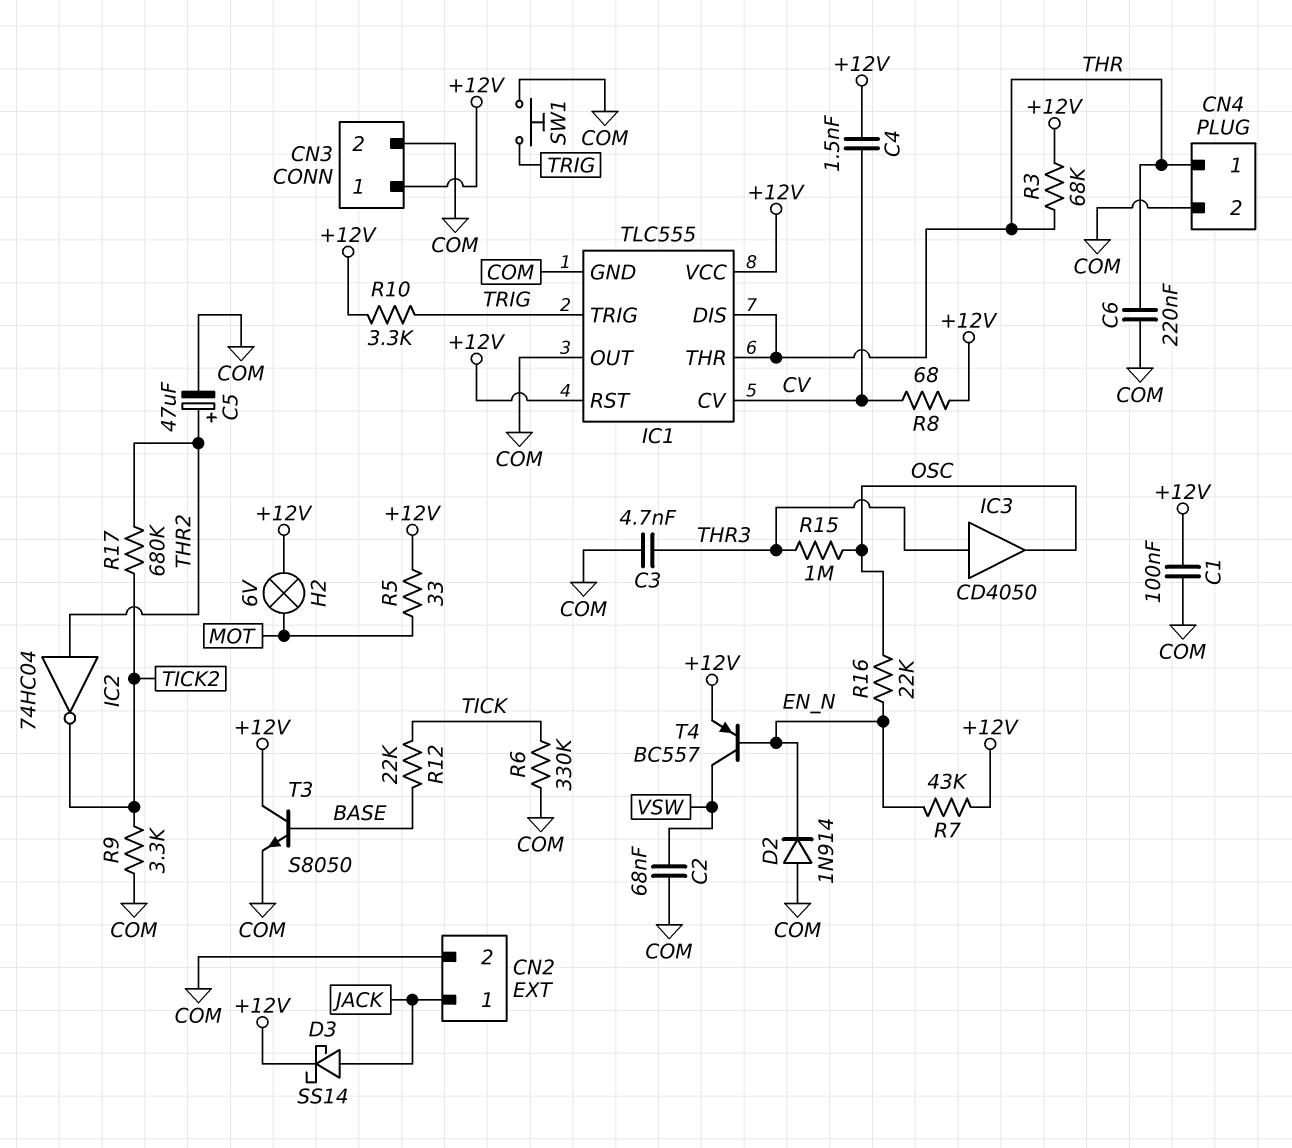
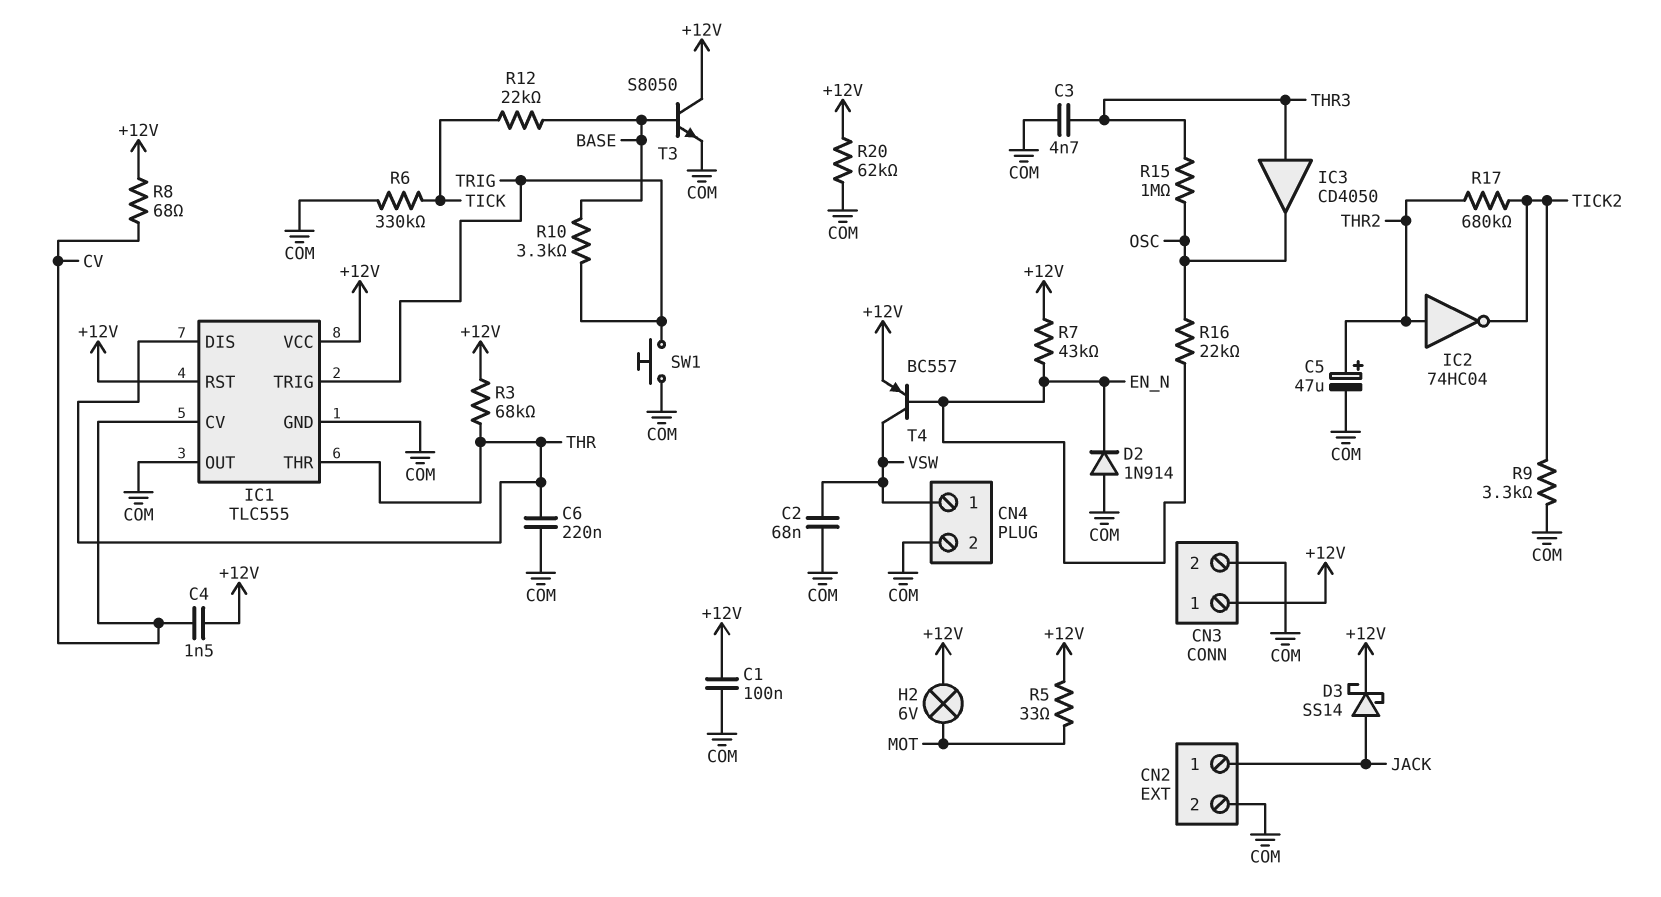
CN4 pin 1: THR -> VSW
R10: 3.3k (+12V, TRIG) -> 3.3k (BASE, TRIG)
R20: none -> 62k (+12V, COM)

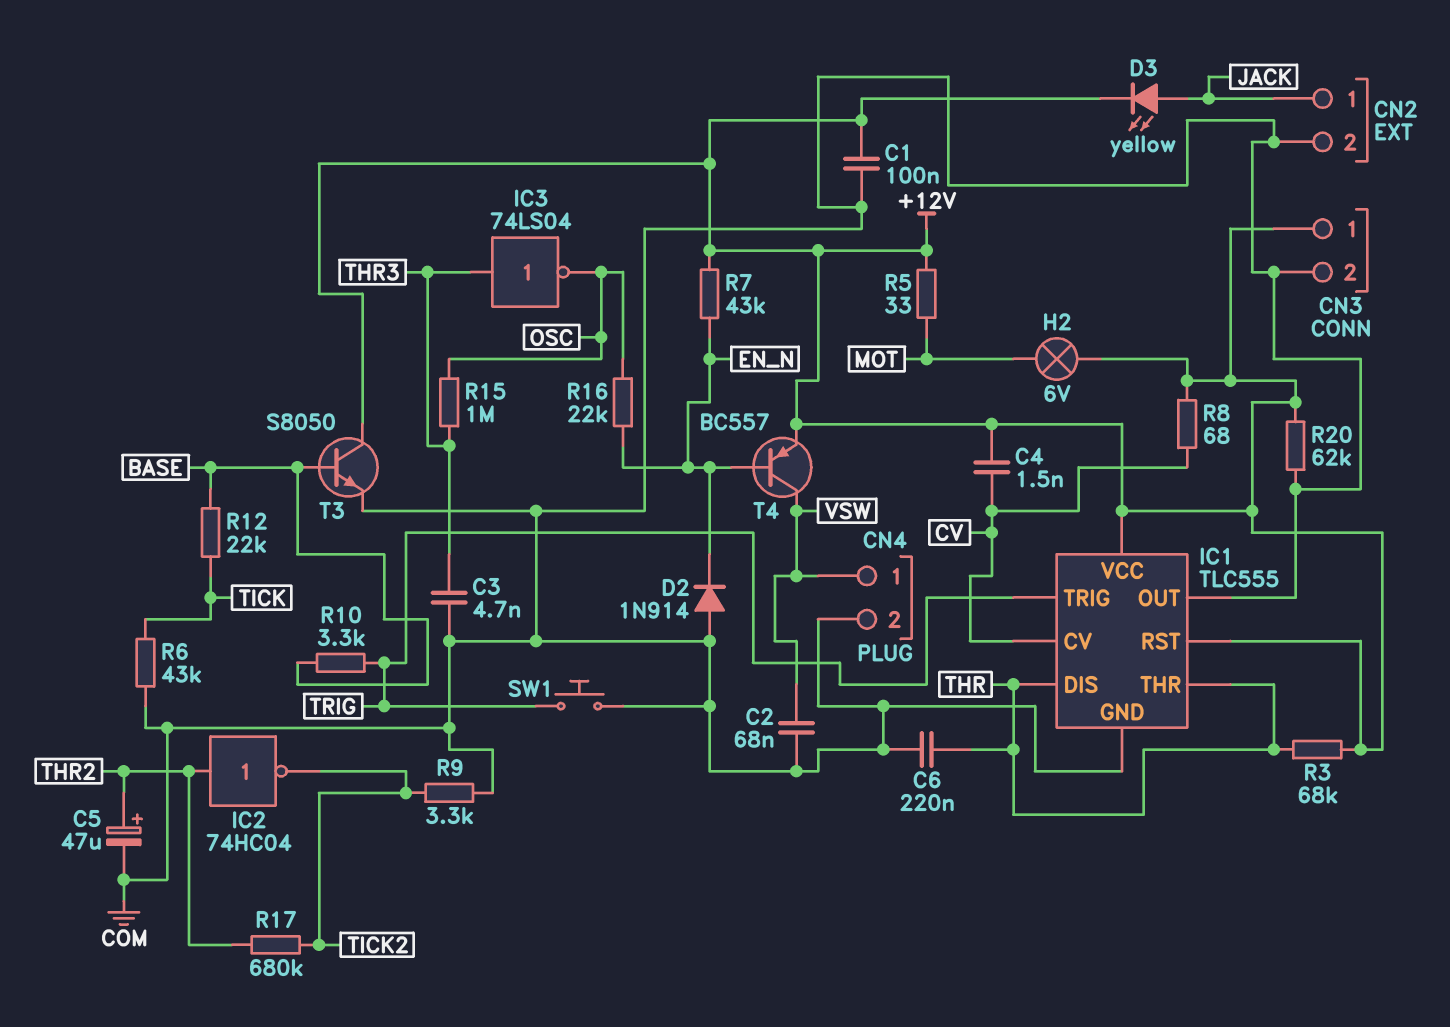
D3: schottky SS14 (A JACK, K +12V) -> LED yellow (A JACK, K +12V)
IC3: buffer CD4050 (in THR3, out OSC) -> NOT 74LS04 (in THR3, out OSC)
R6: 330k (COM, TICK) -> 43k (COM, TICK)

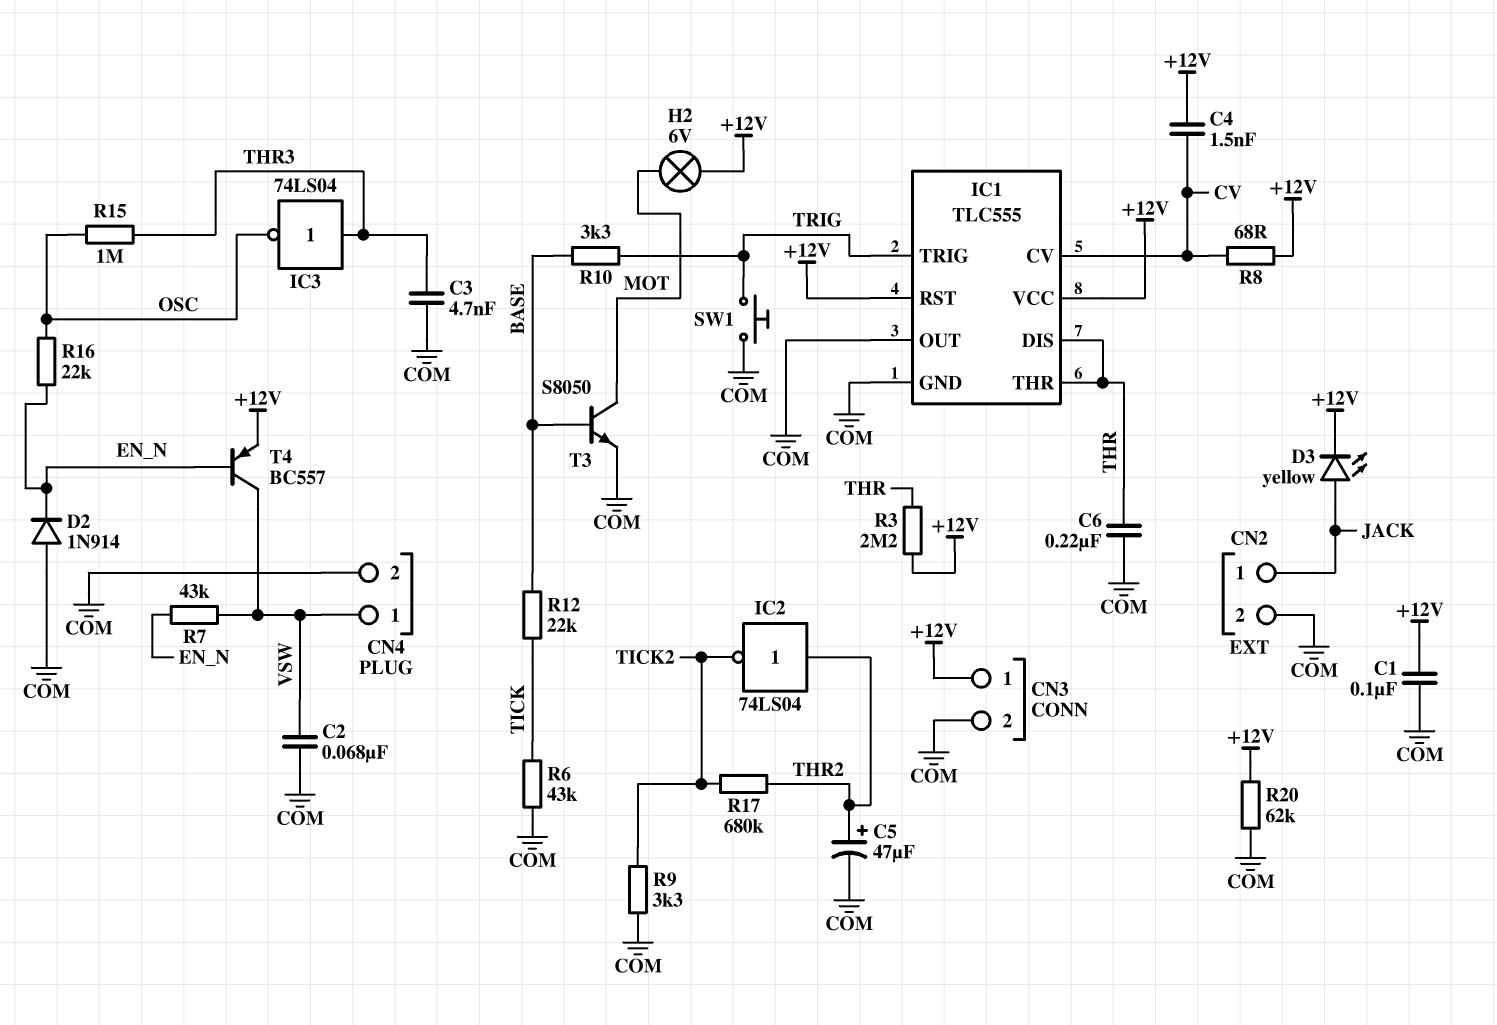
IC2: NOT 74HC04 (in THR2, out TICK2) -> NOT 74LS04 (in THR2, out TICK2)
R3: 68k (+12V, THR) -> 2.2M (+12V, THR)
R5: 33 (+12V, MOT) -> none
R7: 43k (+12V, EN_N) -> 43k (EN_N, VSW)
T3: NPN S8050 (B BASE, C +12V, E COM) -> NPN S8050 (B BASE, C MOT, E COM)

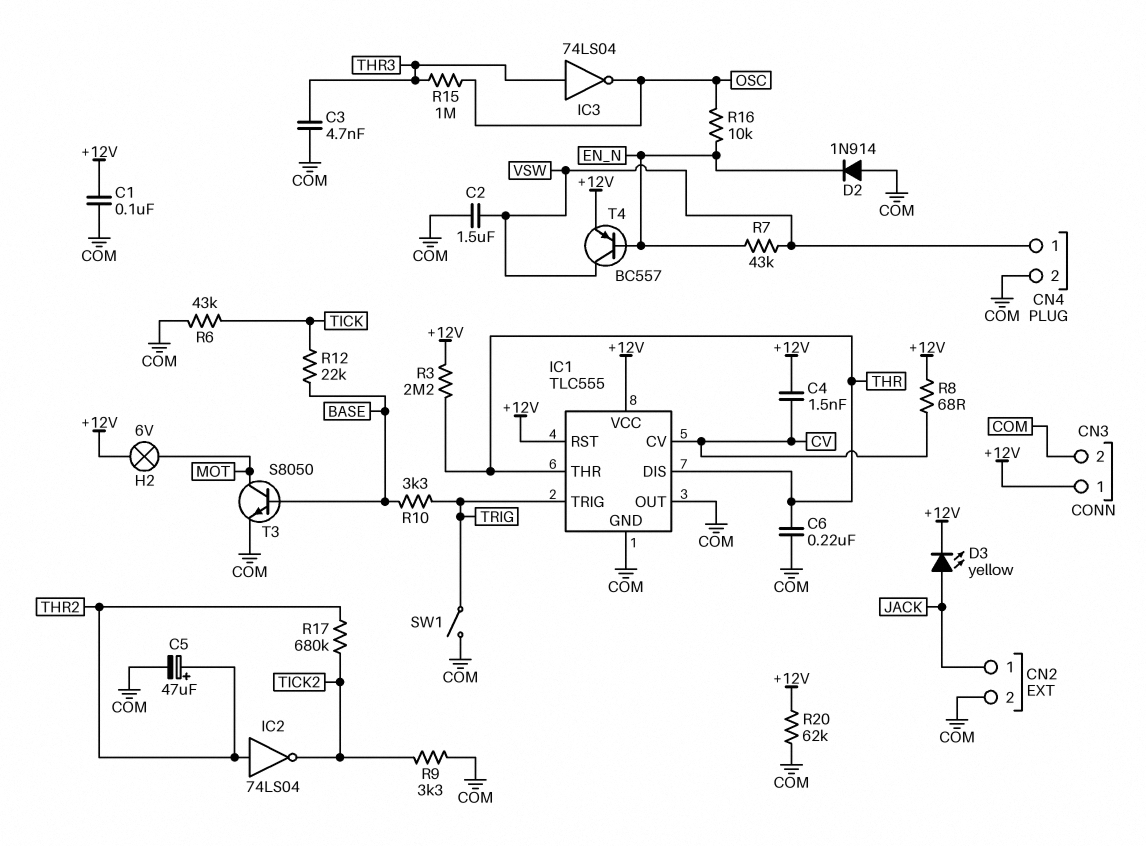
C2: 68nF (COM, VSW) -> 1.5uF (COM, VSW)
R16: 22k (EN_N, OSC) -> 10k (EN_N, OSC)
SW1: button (COM, TRIG) -> switch (COM, TRIG)

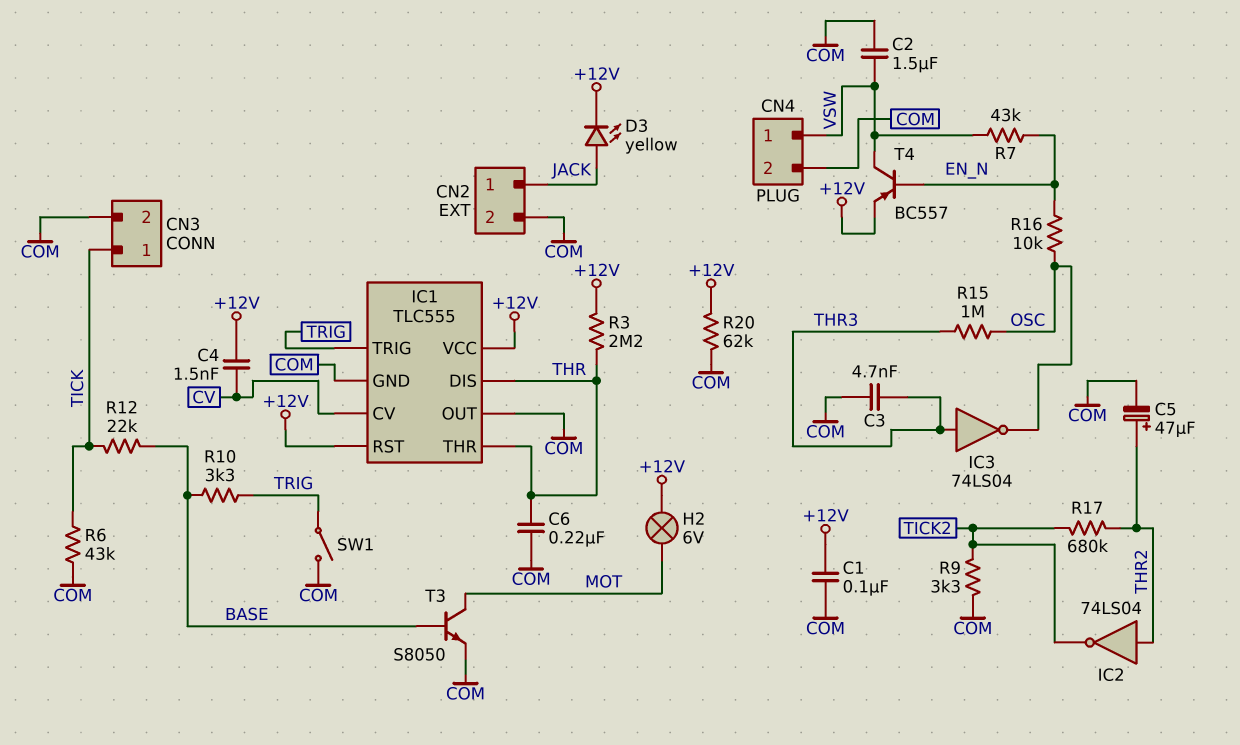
CN3 pin 1: +12V -> TICK
D2: diode 1N914 (A COM, K EN_N) -> none
R8: 68 (+12V, CV) -> none

